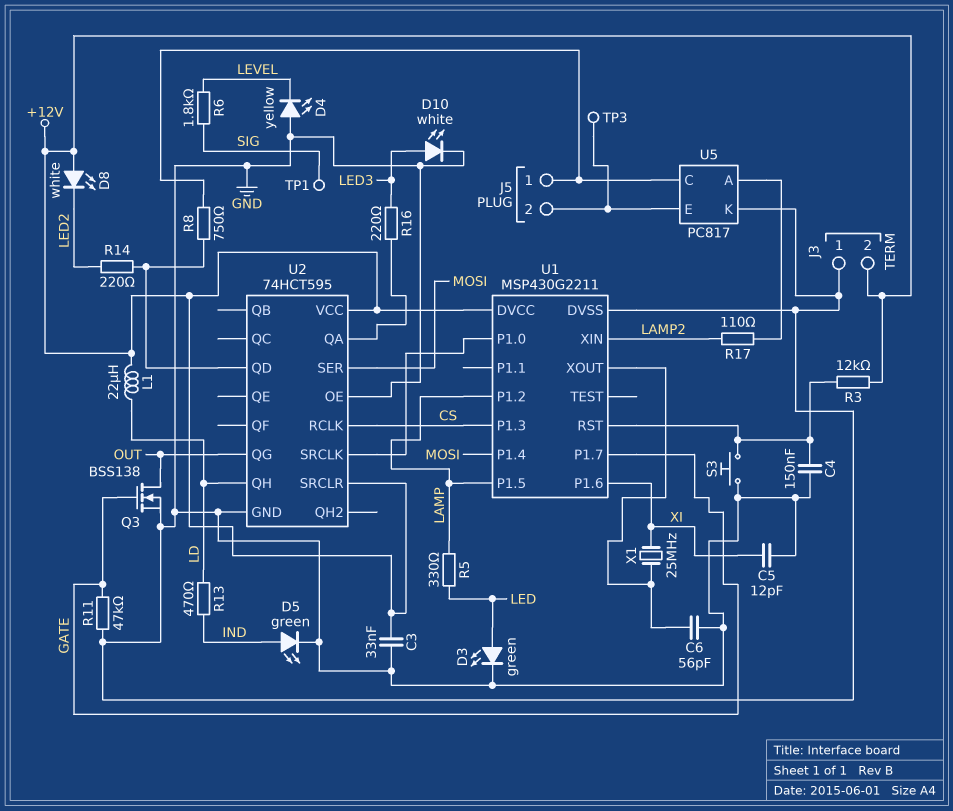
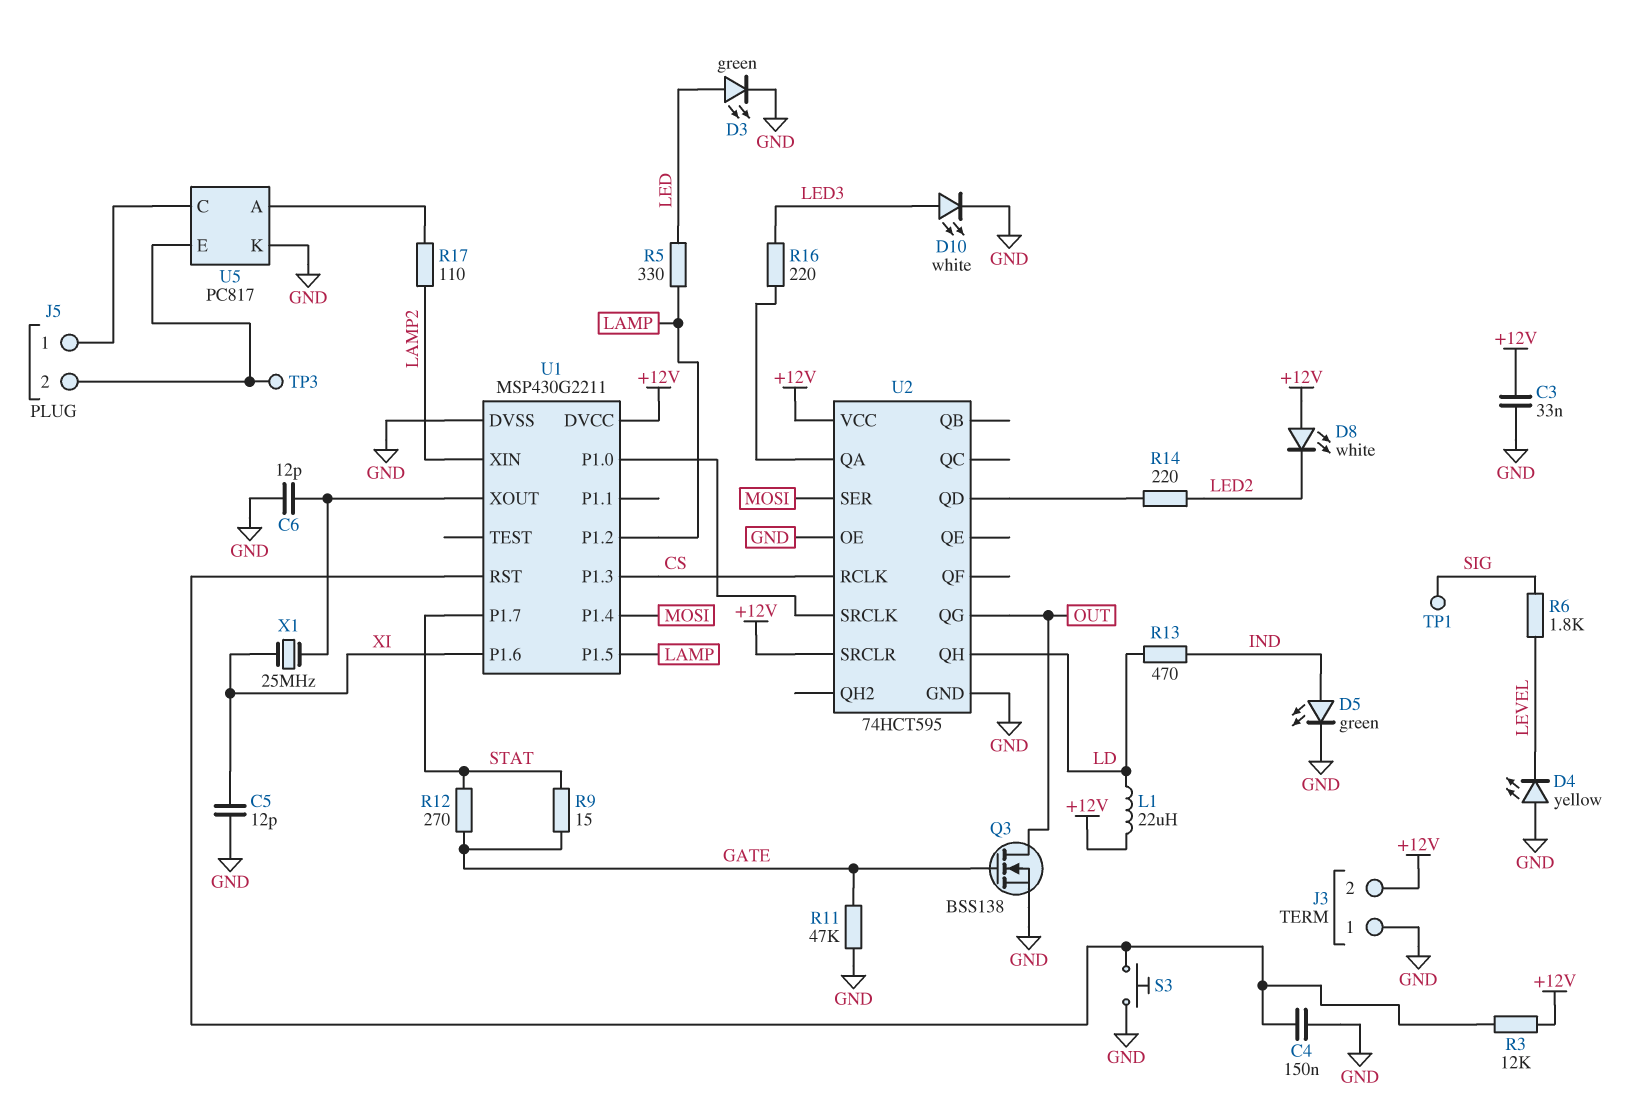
C6: 56pF (GND, U1/XOUT) -> 12pF (GND, U1/XOUT)
R8: 750 (J5/1, U2/QD) -> none
R9: none -> 15 (GATE, STAT)
R12: none -> 270 (GATE, STAT)
U1 pin P1.7: GATE -> STAT

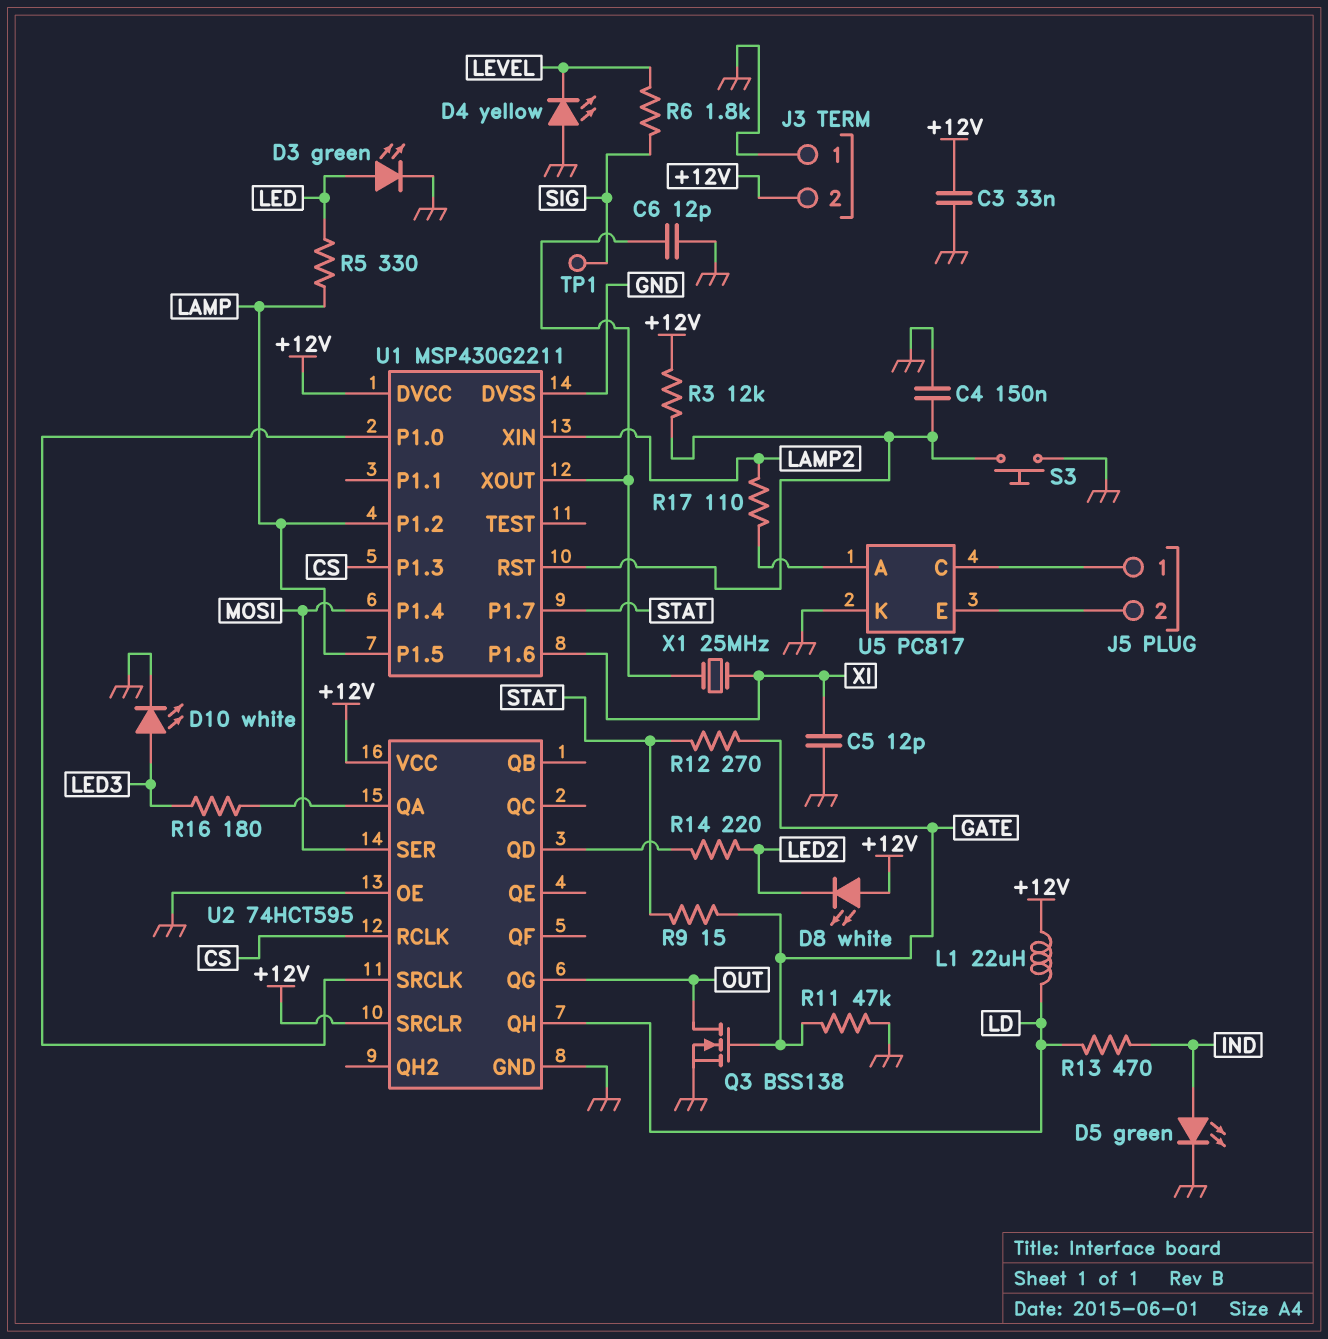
R16: 220 (LED3, U2/QA) -> 180 (LED3, U2/QA)
TP3: test point (J5/2) -> none

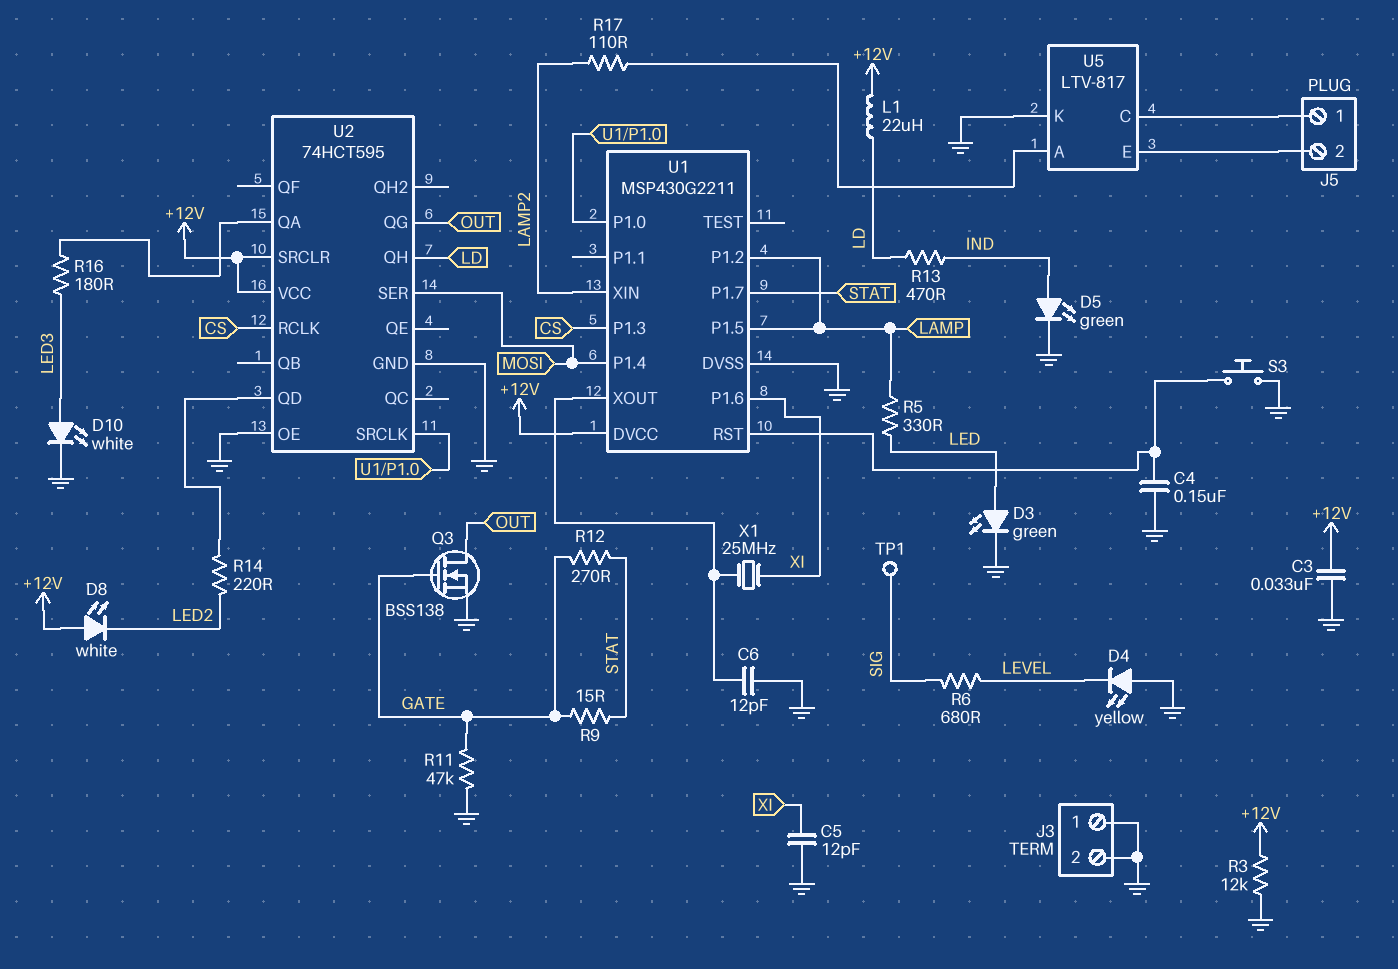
J3 pin 2: +12V -> GND
R3: 12k (+12V, U1/RST) -> 12k (+12V, GND)
R6: 1.8k (LEVEL, SIG) -> 680 (LEVEL, SIG)
U5: PC817 -> LTV-817

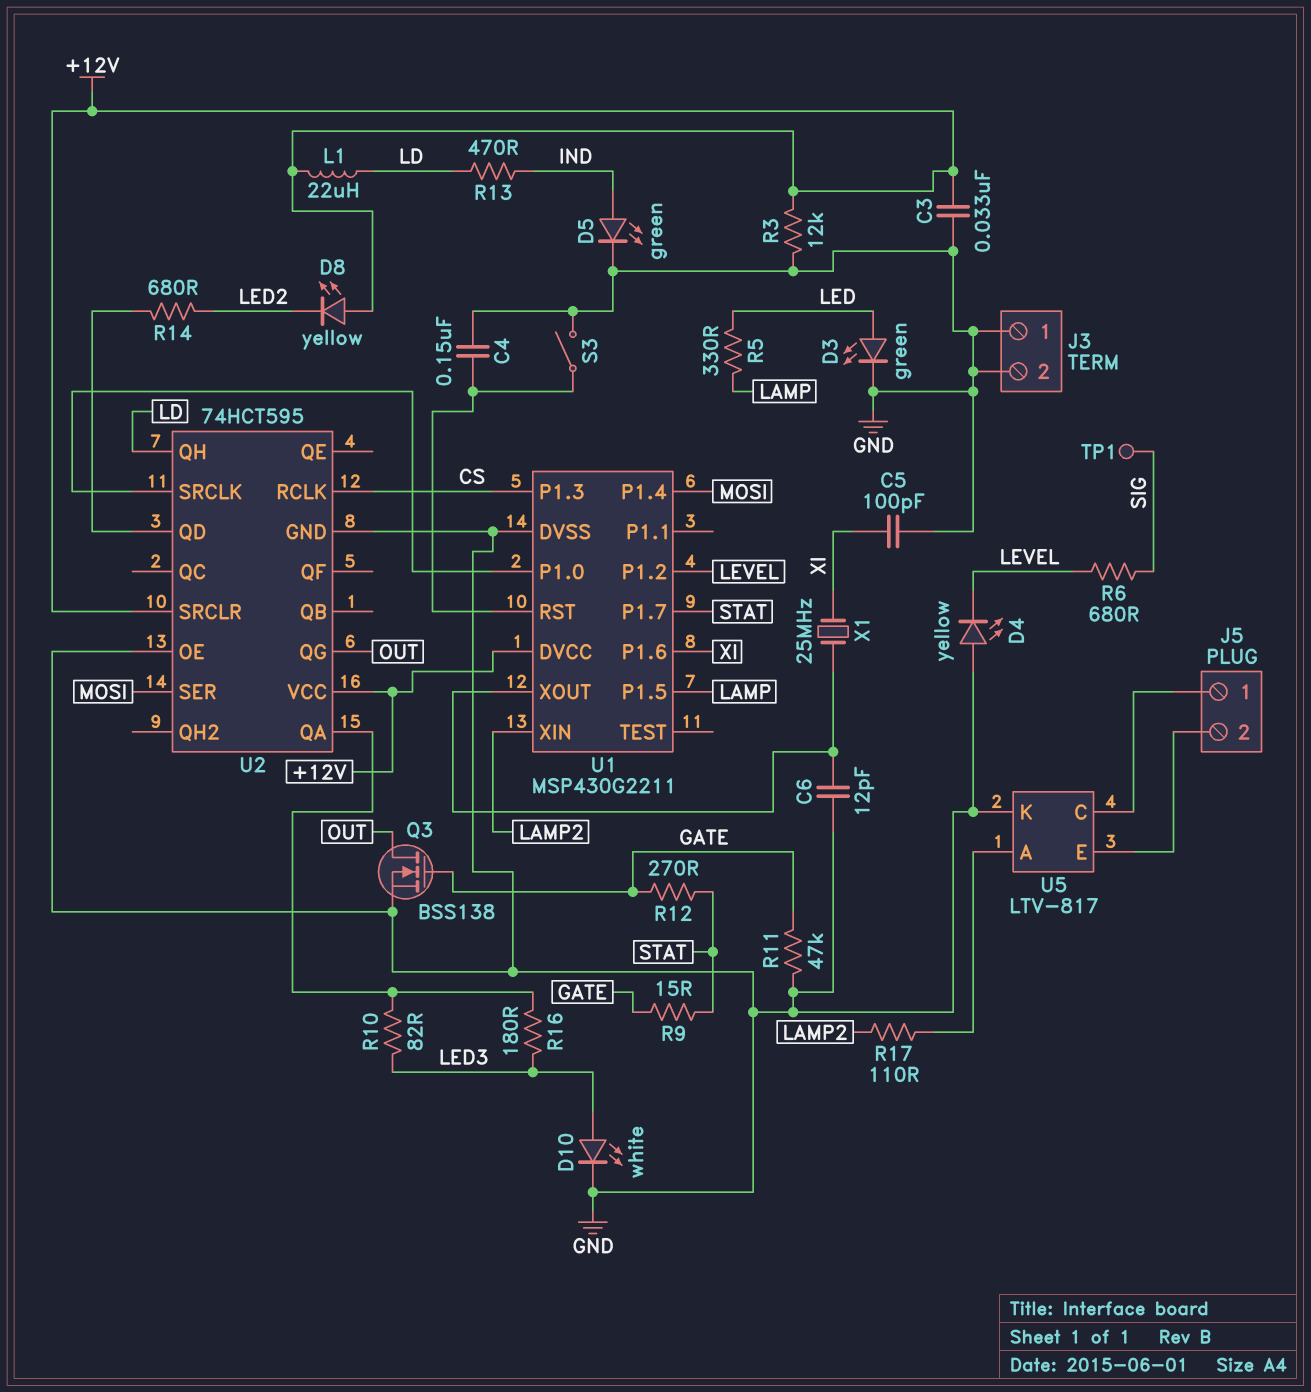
C5: 12pF (GND, XI) -> 100pF (GND, XI)
D8: LED white (A +12V, K LED2) -> LED yellow (A +12V, K LED2)
R10: none -> 82 (LED3, U2/QA)
R14: 220 (LED2, U2/QD) -> 680 (LED2, U2/QD)
S3: button (GND, U1/RST) -> switch (GND, U1/RST)
U1 pin P1.2: LAMP -> LEVEL

